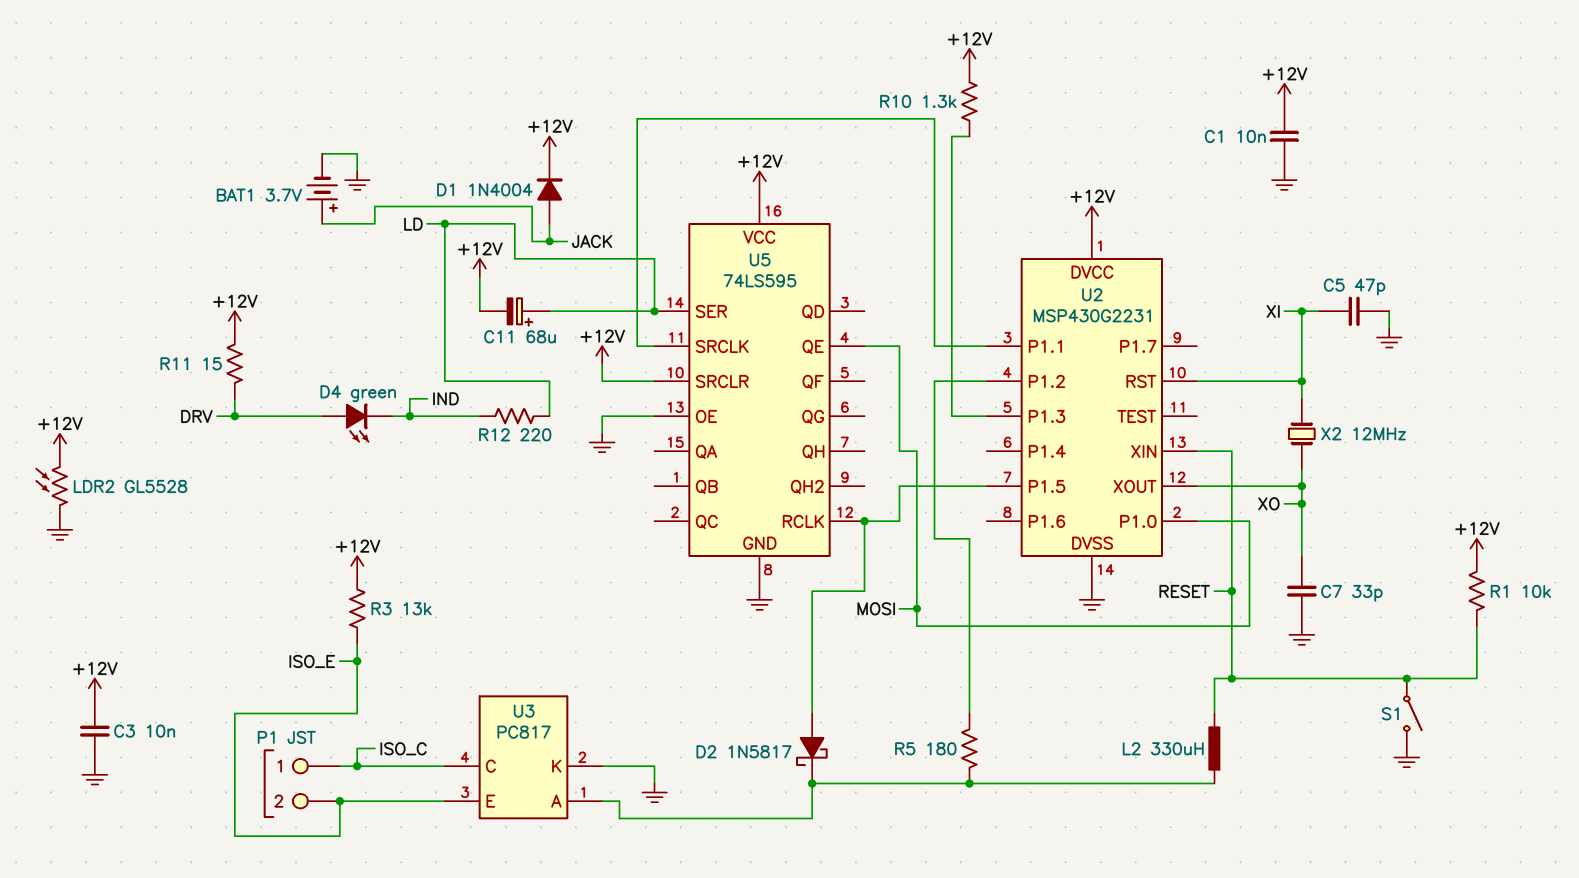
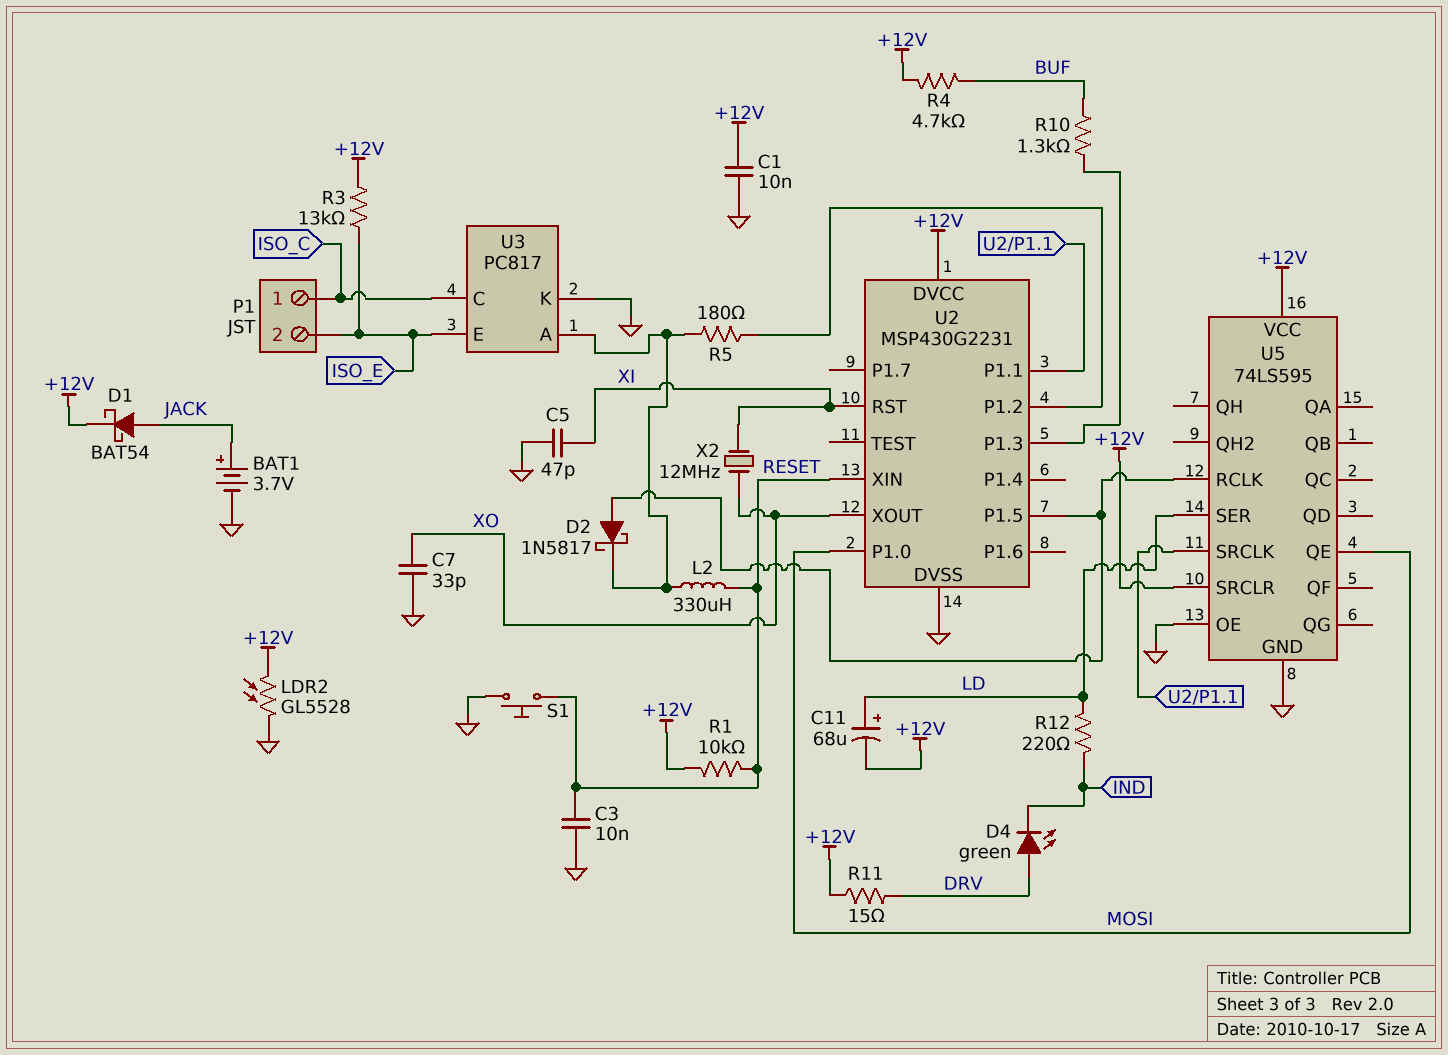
C3: 10nF (+12V, GND) -> 10nF (GND, RESET)
D1: diode 1N4004 (A JACK, K +12V) -> schottky BAT54 (A JACK, K +12V)
R4: none -> 4.7k (+12V, BUF)
R10: 1.3k (+12V, U2/P1.3) -> 1.3k (BUF, U2/P1.3)
S1: switch (GND, RESET) -> button (GND, RESET)

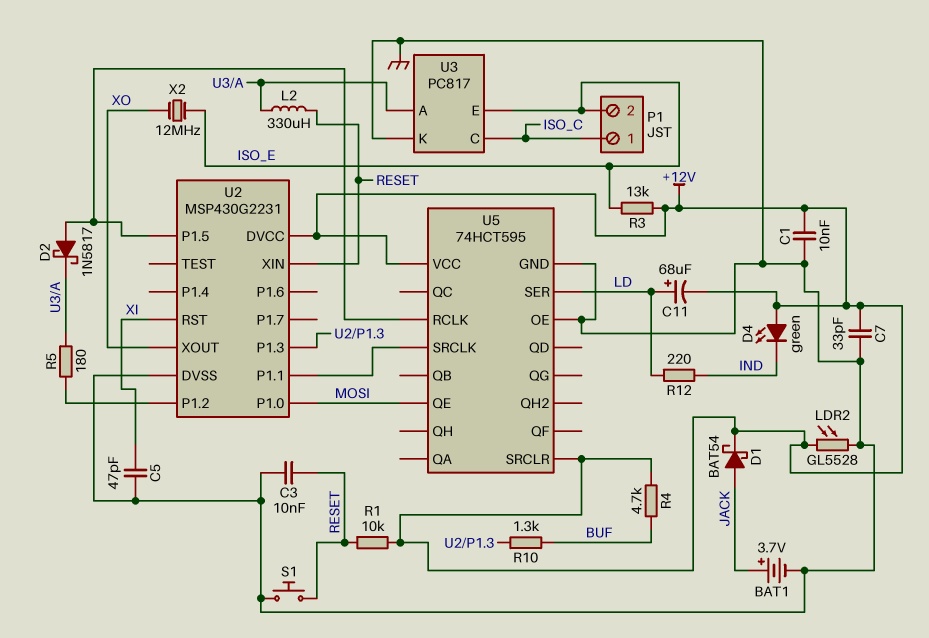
C7: 33pF (GND, XO) -> 33pF (+12V, GND)
D4: LED green (A DRV, K IND) -> LED green (A +12V, K IND)
R11: 15 (+12V, DRV) -> none
U5: 74LS595 -> 74HCT595
X2: 12MHz (XI, XO) -> 12MHz (ISO_E, XO)

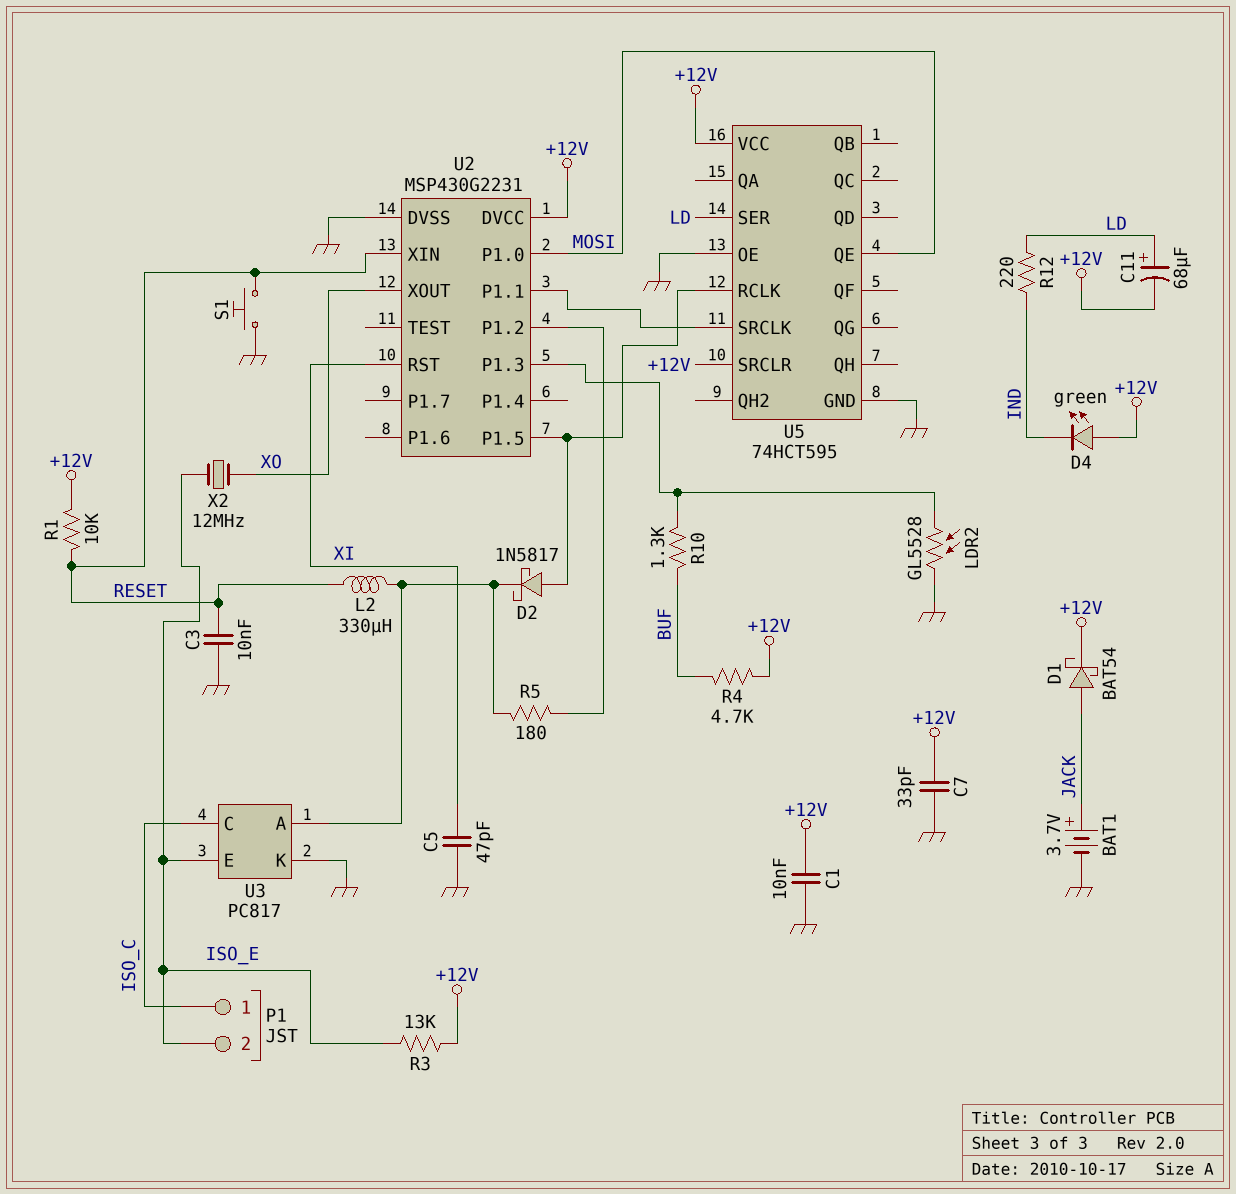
LDR2: GL5528 (+12V, GND) -> GL5528 (GND, U2/P1.3)

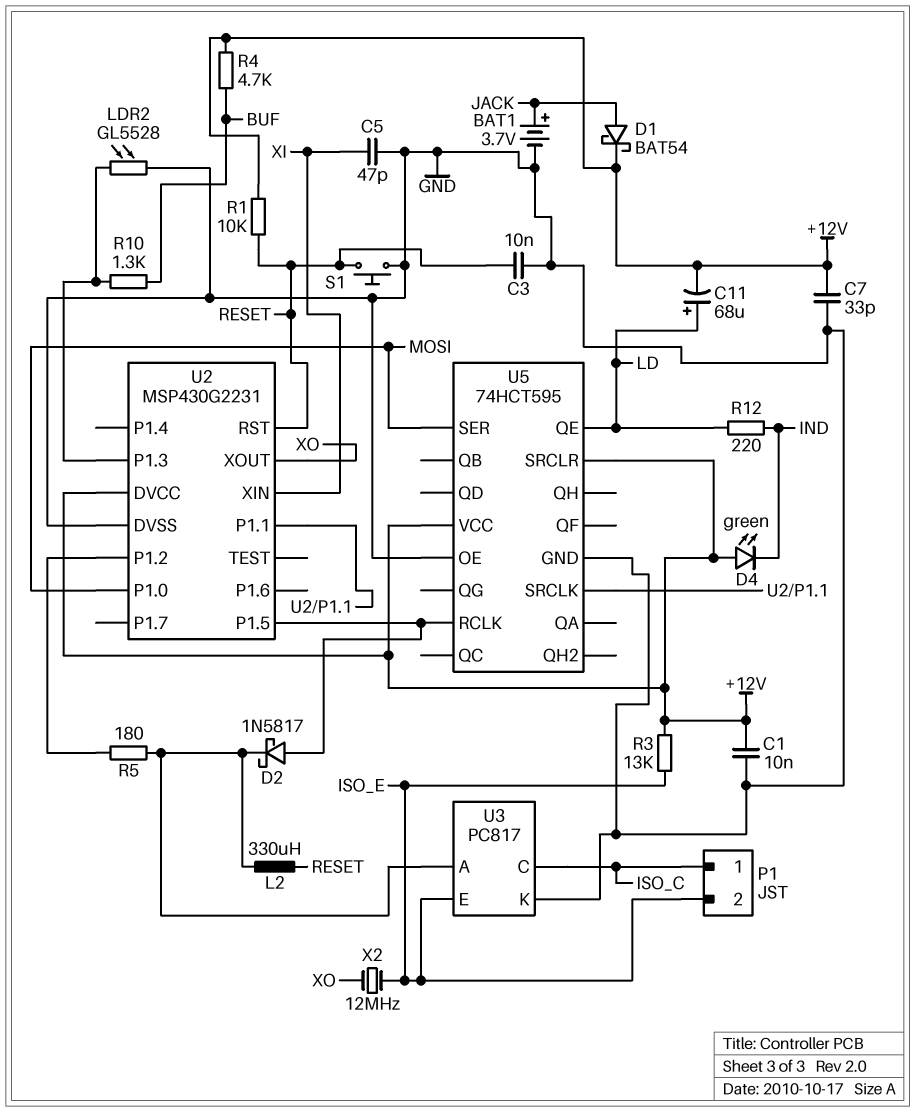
U2 pin RST: XI -> RESET
U2 pin XIN: RESET -> XI
U5 pin QE: MOSI -> LD
U5 pin SER: LD -> MOSI

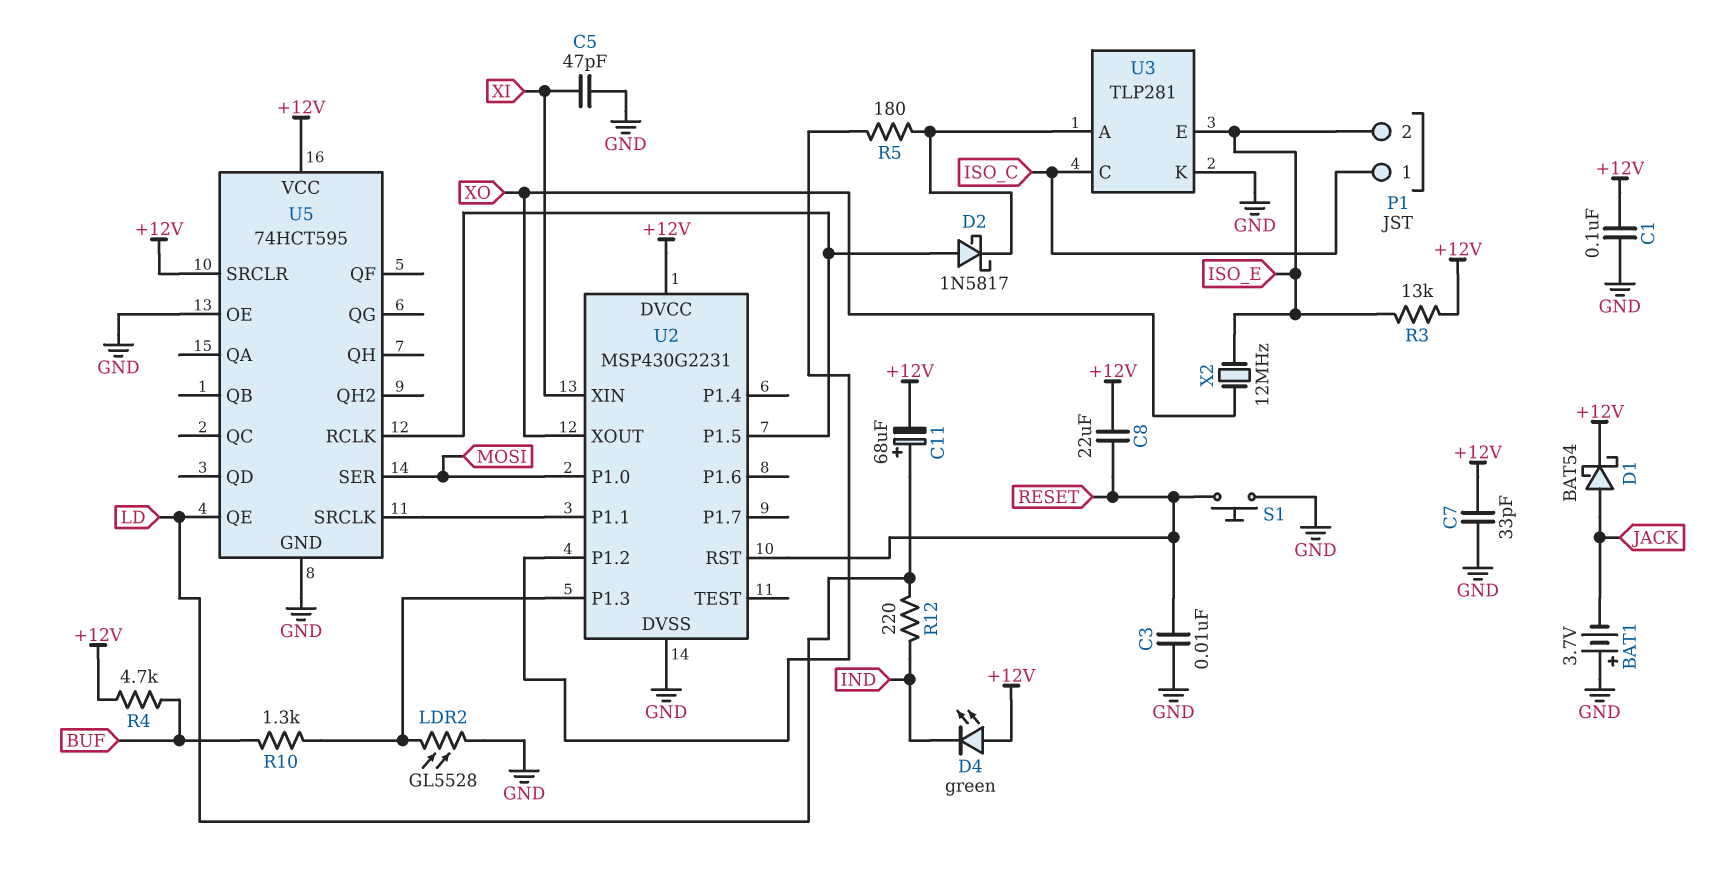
BAT1: 3.7V (plus JACK, minus GND) -> 3.7V (plus GND, minus JACK)
C1: 10nF (+12V, GND) -> 100nF (+12V, GND)
C8: none -> 22uF (+12V, RESET)
L2: 330uH (RESET, U3/A) -> none
R1: 10k (+12V, RESET) -> none
U3: PC817 -> TLP281

